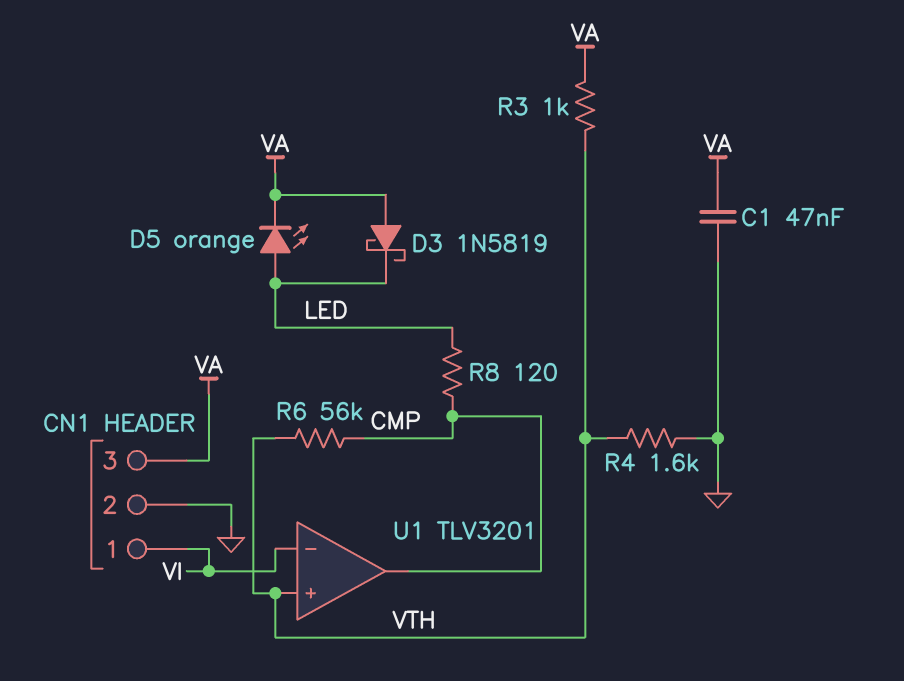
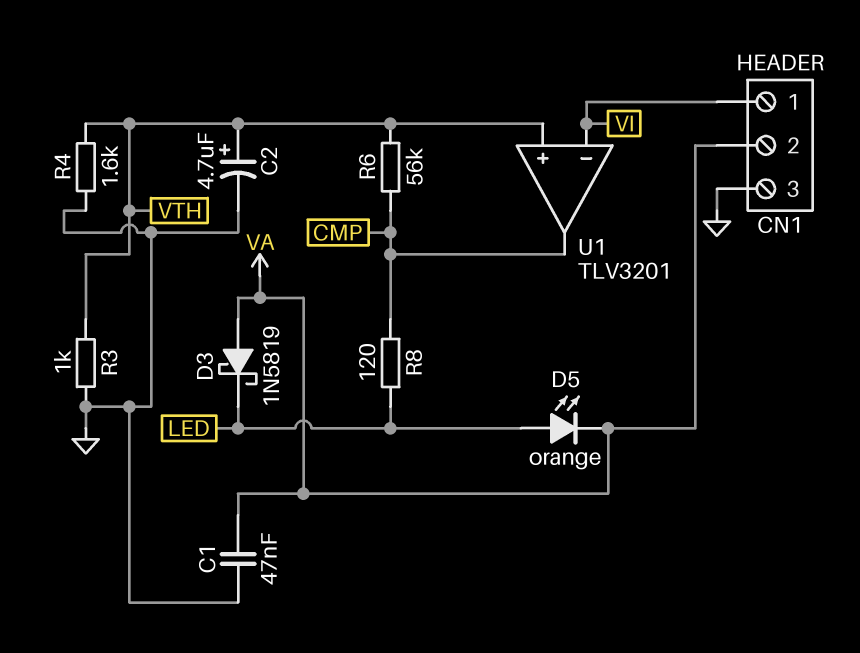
C2: none -> 4.7uF (plus VTH, minus GND)
CN1 pin 2: GND -> VA
CN1 pin 3: VA -> GND
R3: 1k (VA, VTH) -> 1k (GND, VTH)

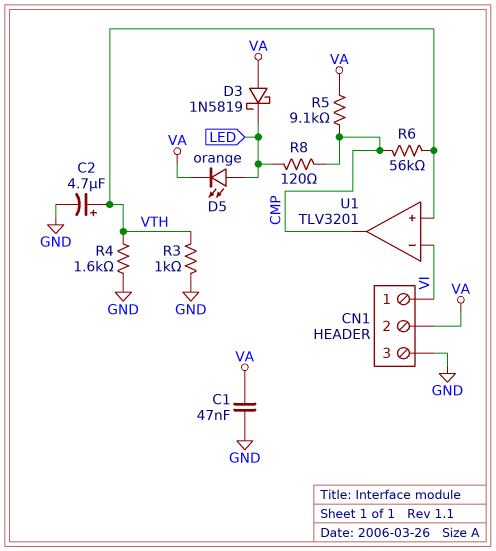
R5: none -> 9.1k (CMP, VA)

